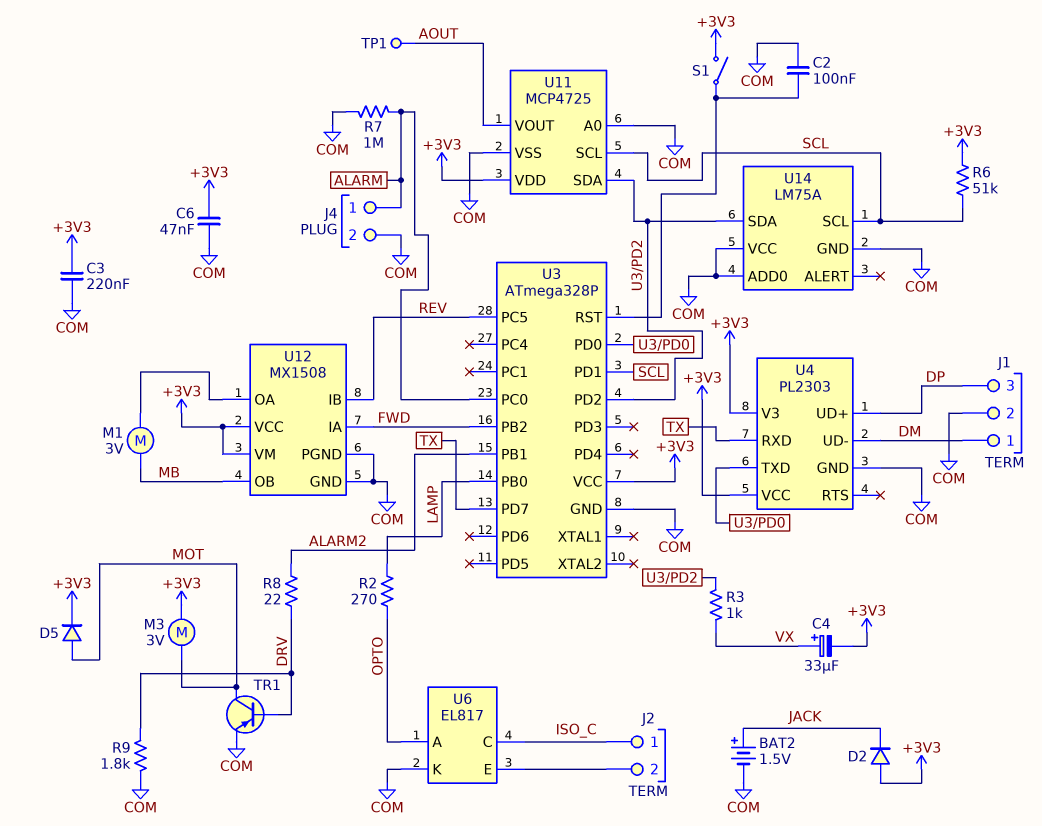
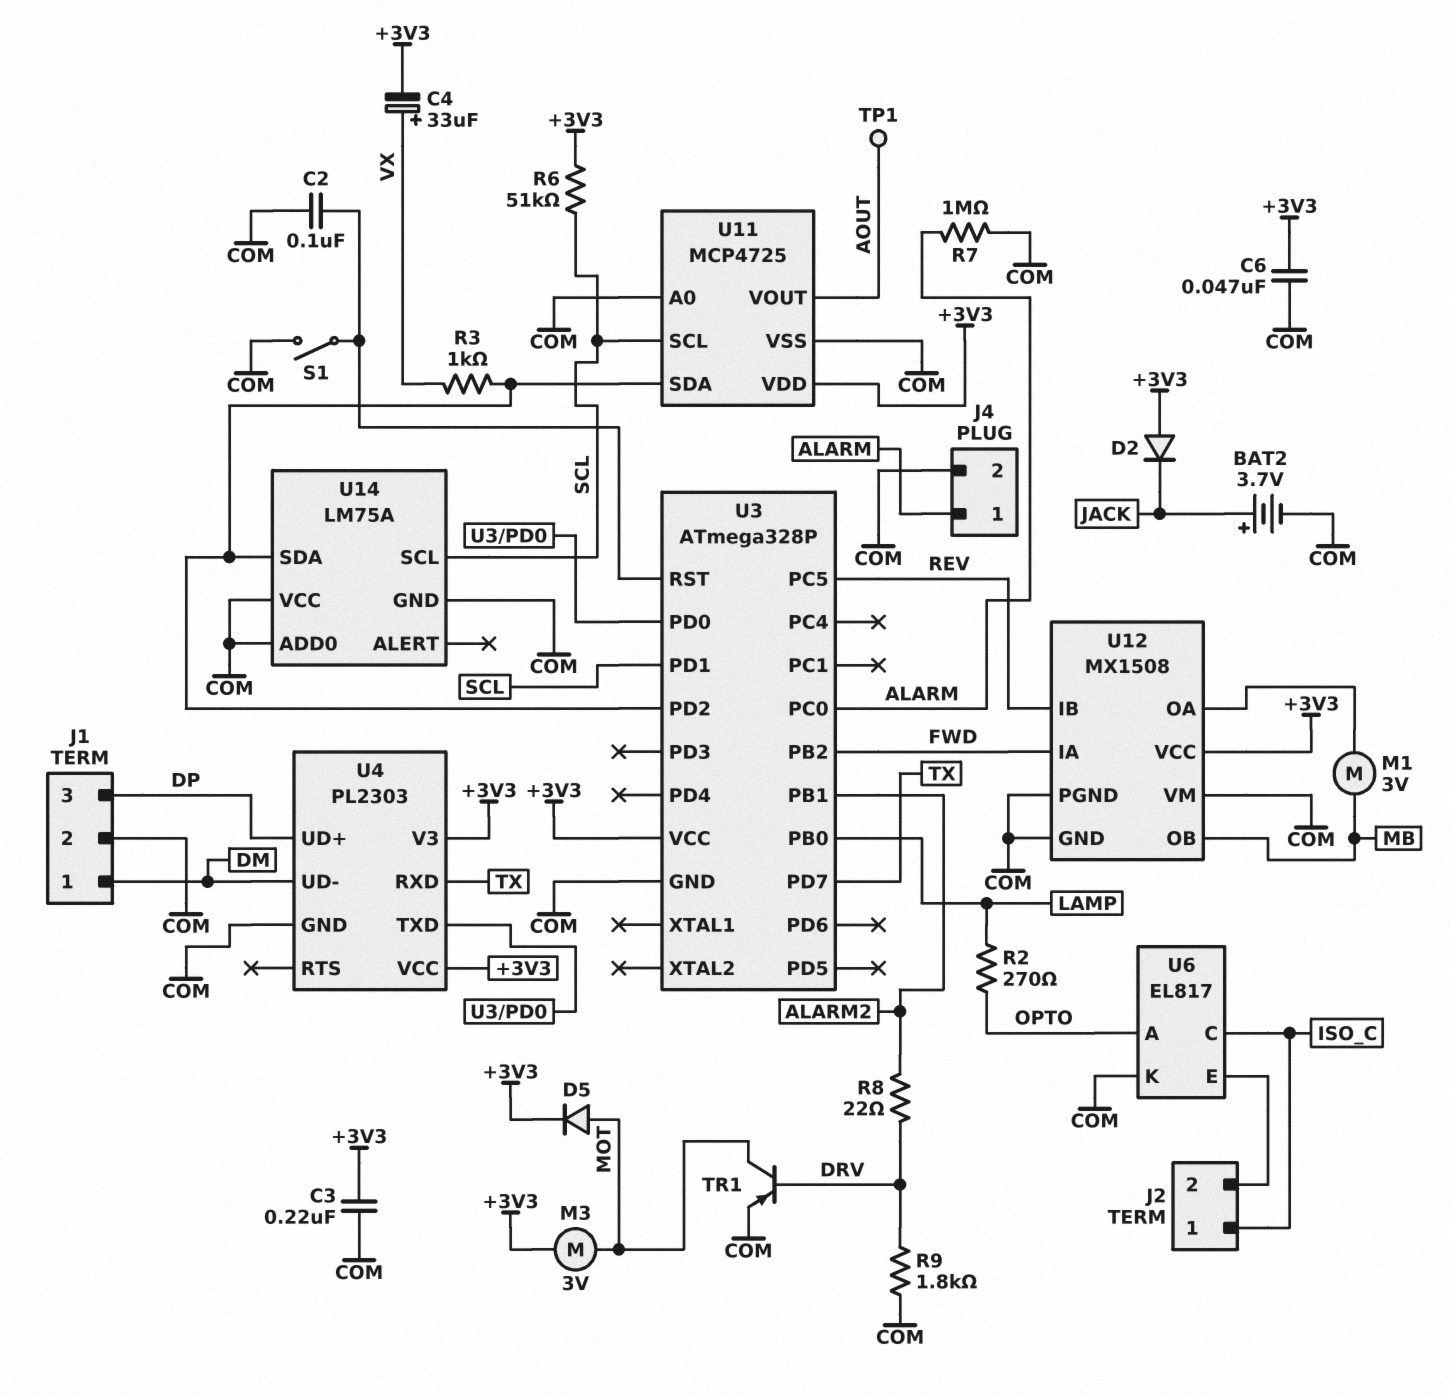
BAT2: 1.5V (plus JACK, minus COM) -> 3.7V (plus JACK, minus COM)
S1: switch (+3V3, U3/RST) -> switch (COM, U3/RST)
U12 pin VM: +3V3 -> COM

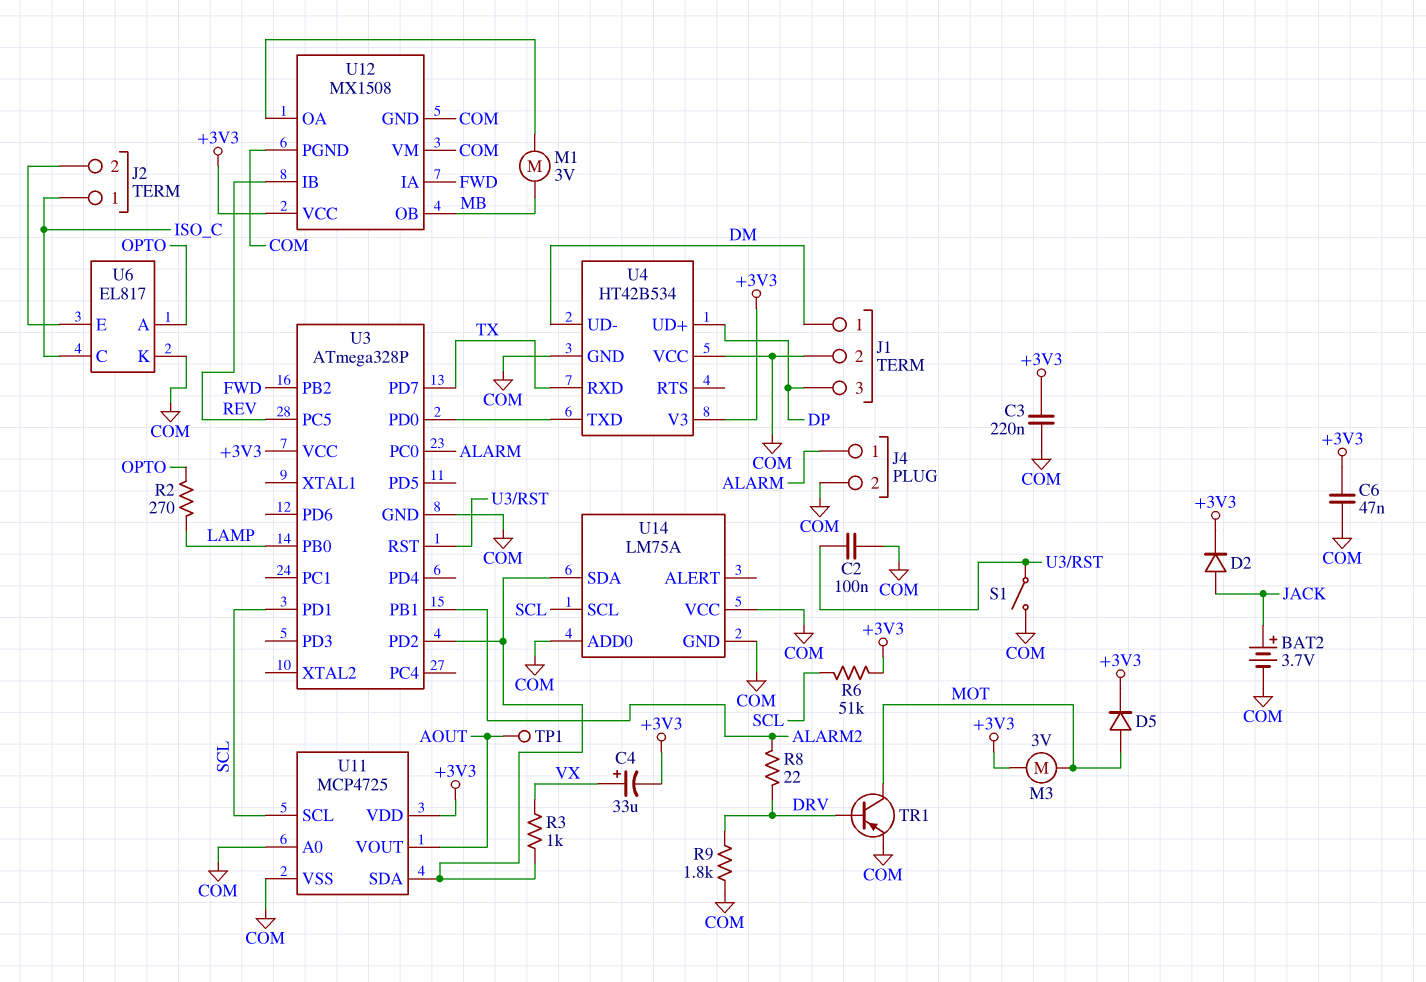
D2: diode (A +3V3, K JACK) -> diode (A JACK, K +3V3)
R7: 1M (ALARM, COM) -> none
U4: PL2303 -> HT42B534
U4 pin VCC: +3V3 -> COM

